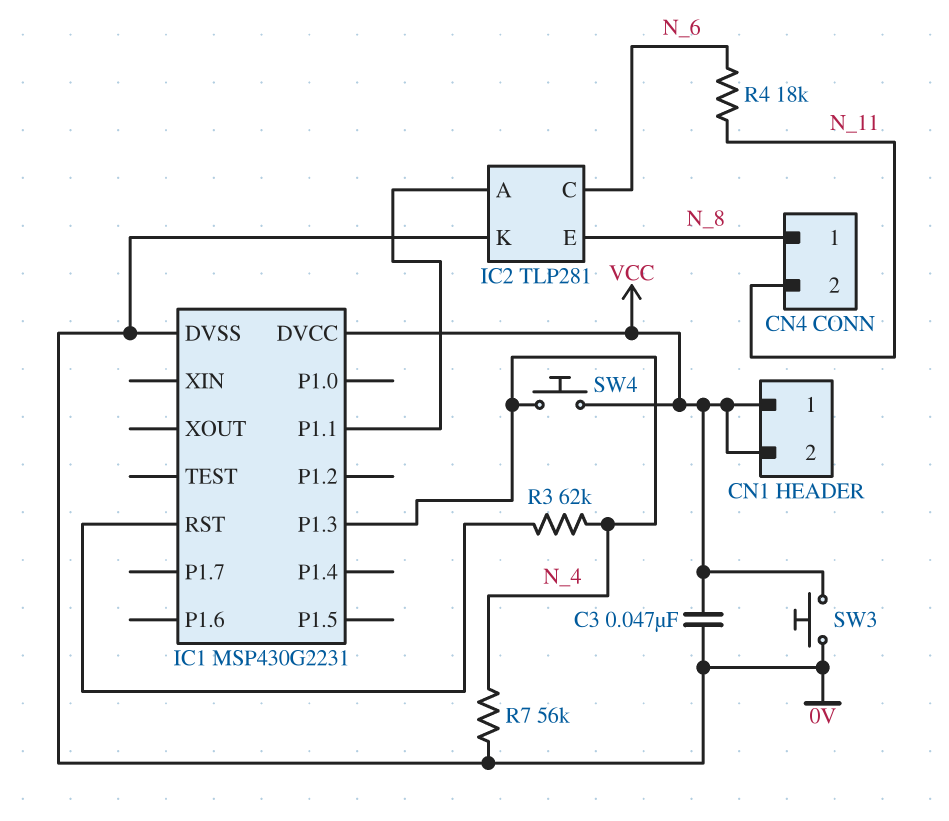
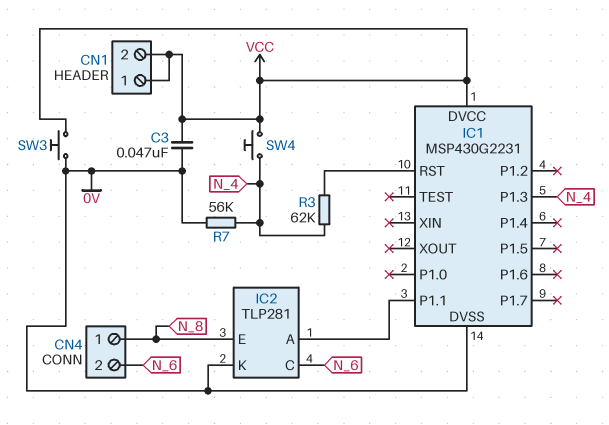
CN4 pin 2: N_11 -> N_6
R4: 18k (N_6, N_11) -> none

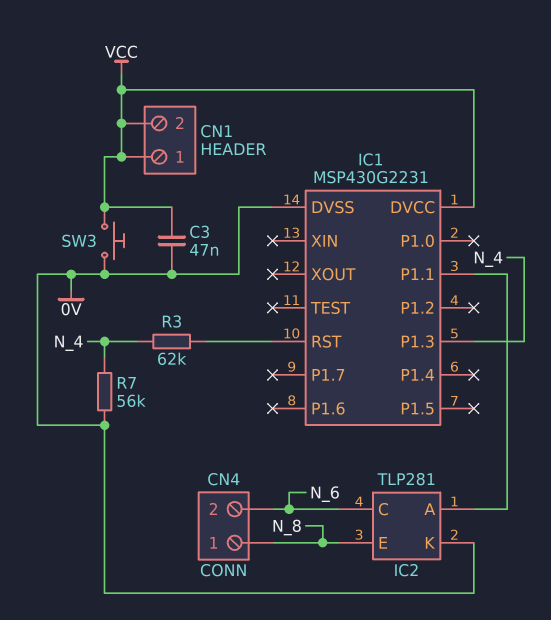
SW4: button (N_4, VCC) -> none

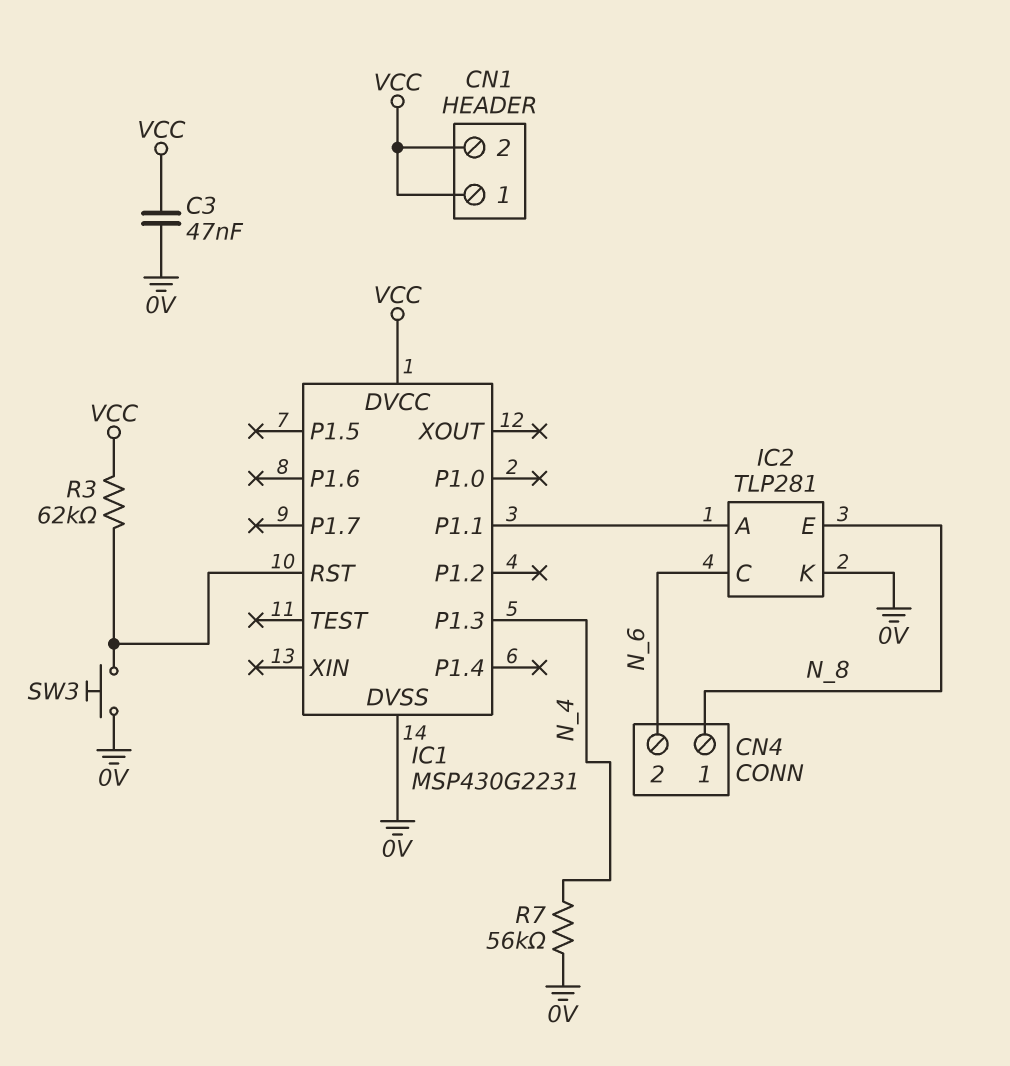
R3: 62k (IC1/RST, N_4) -> 62k (IC1/RST, VCC)
SW3: button (0V, VCC) -> button (0V, IC1/RST)

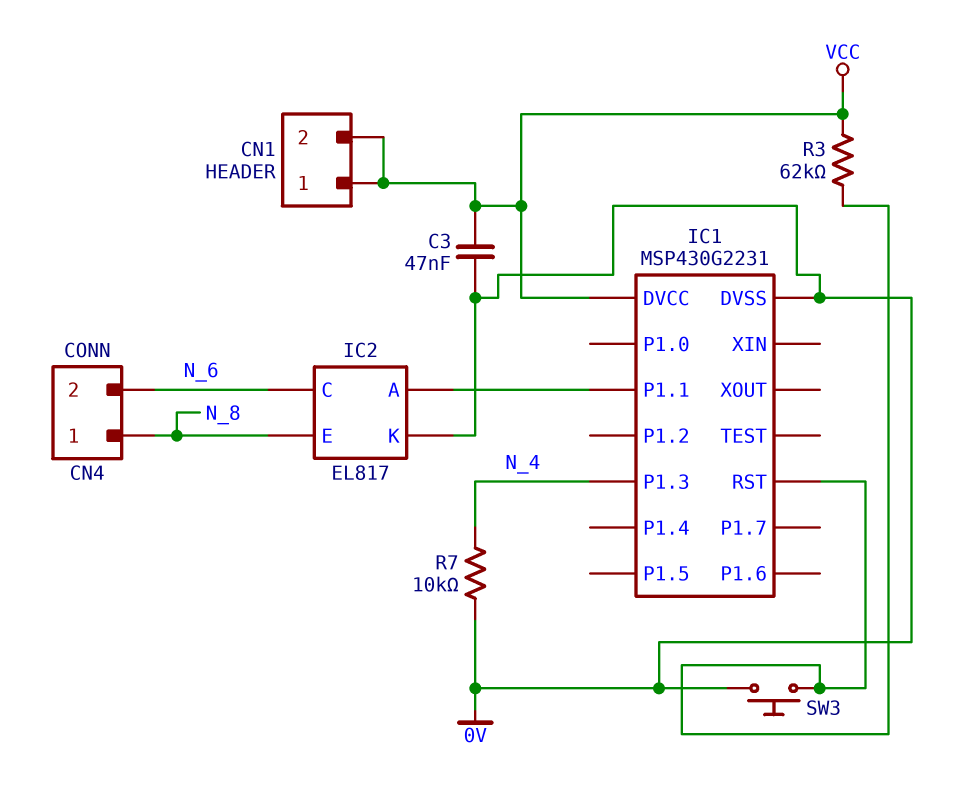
IC2: TLP281 -> EL817
R7: 56k (0V, N_4) -> 10k (0V, N_4)

